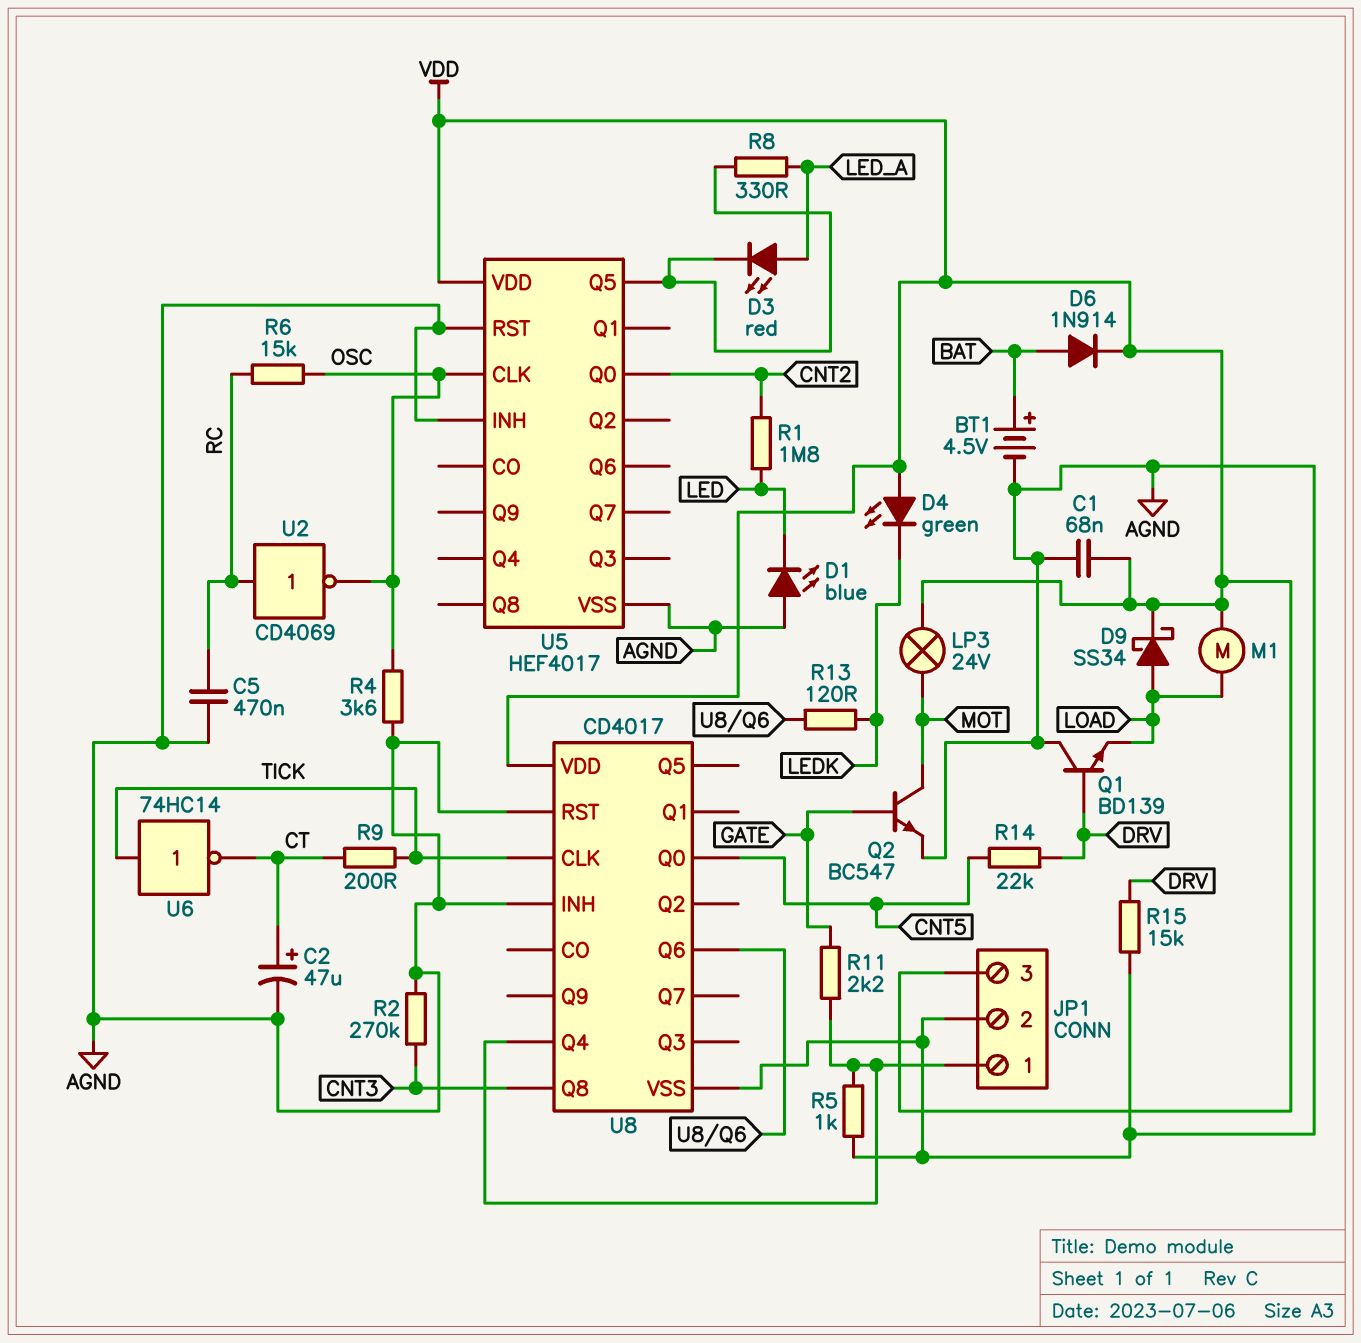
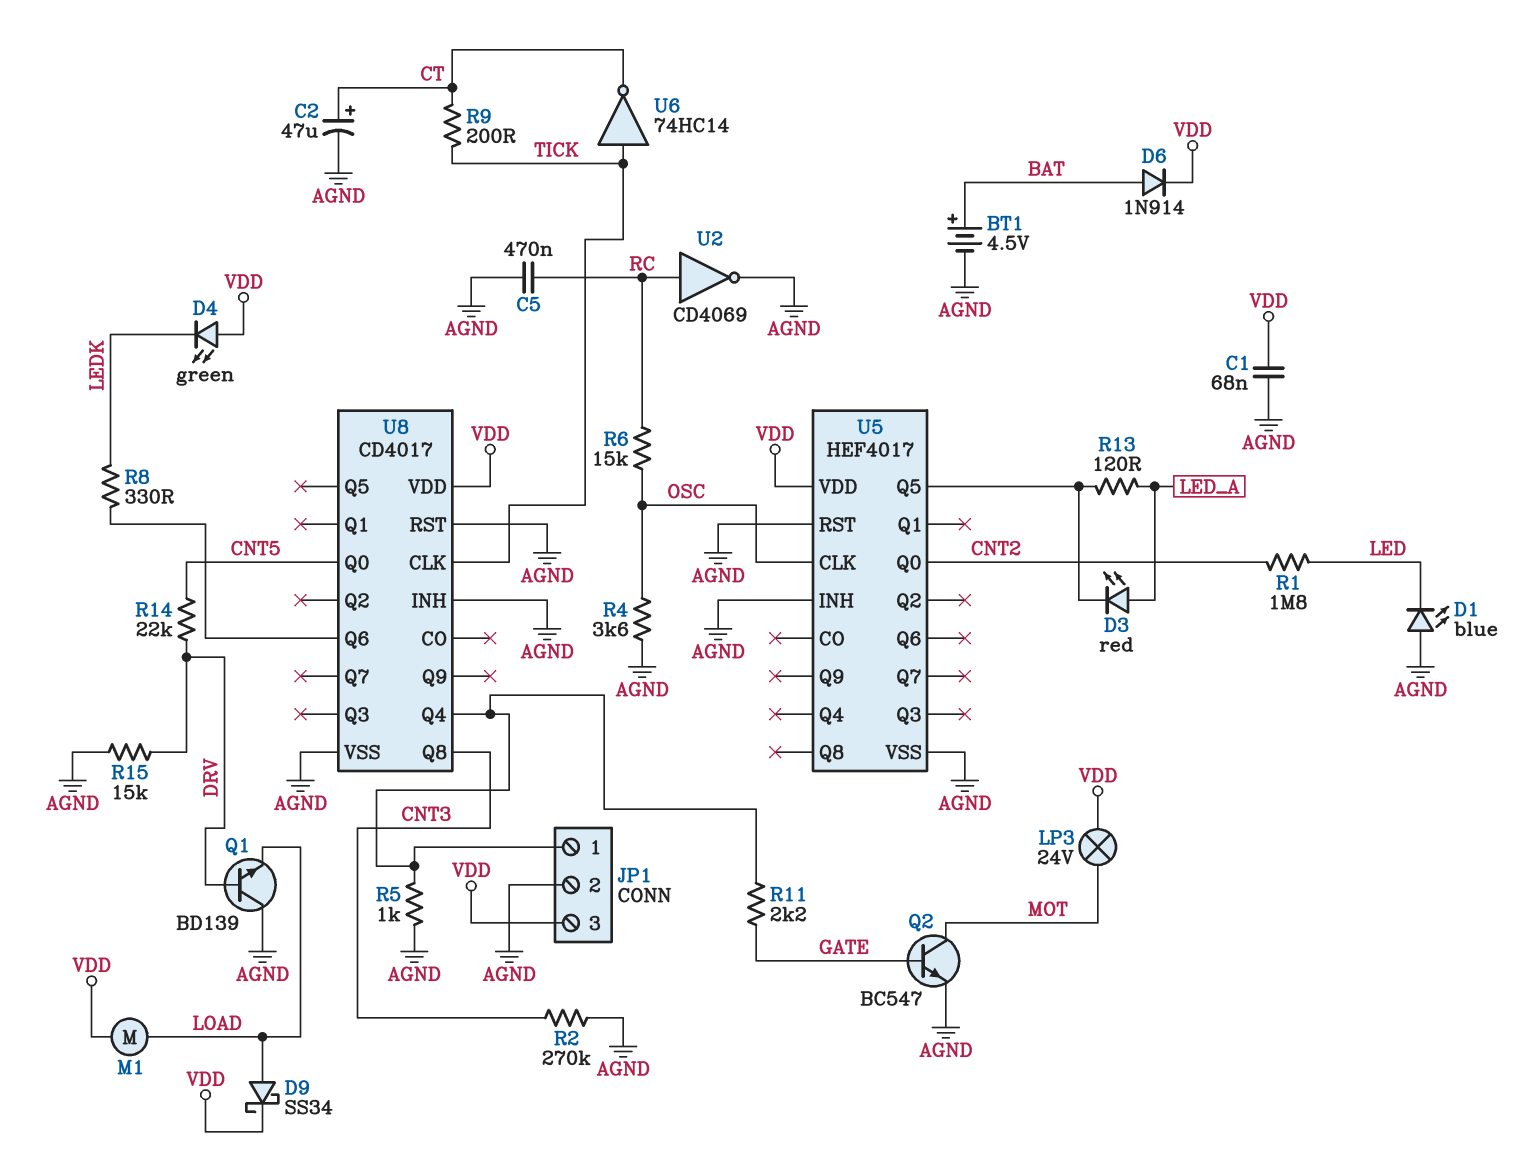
R8: 330 (LED_A, U5/Q5) -> 330 (LEDK, U8/Q6)
R13: 120 (LEDK, U8/Q6) -> 120 (LED_A, U5/Q5)
U2: NOT CD4069 (in RC, out OSC) -> NOT CD4069 (in RC, out AGND)

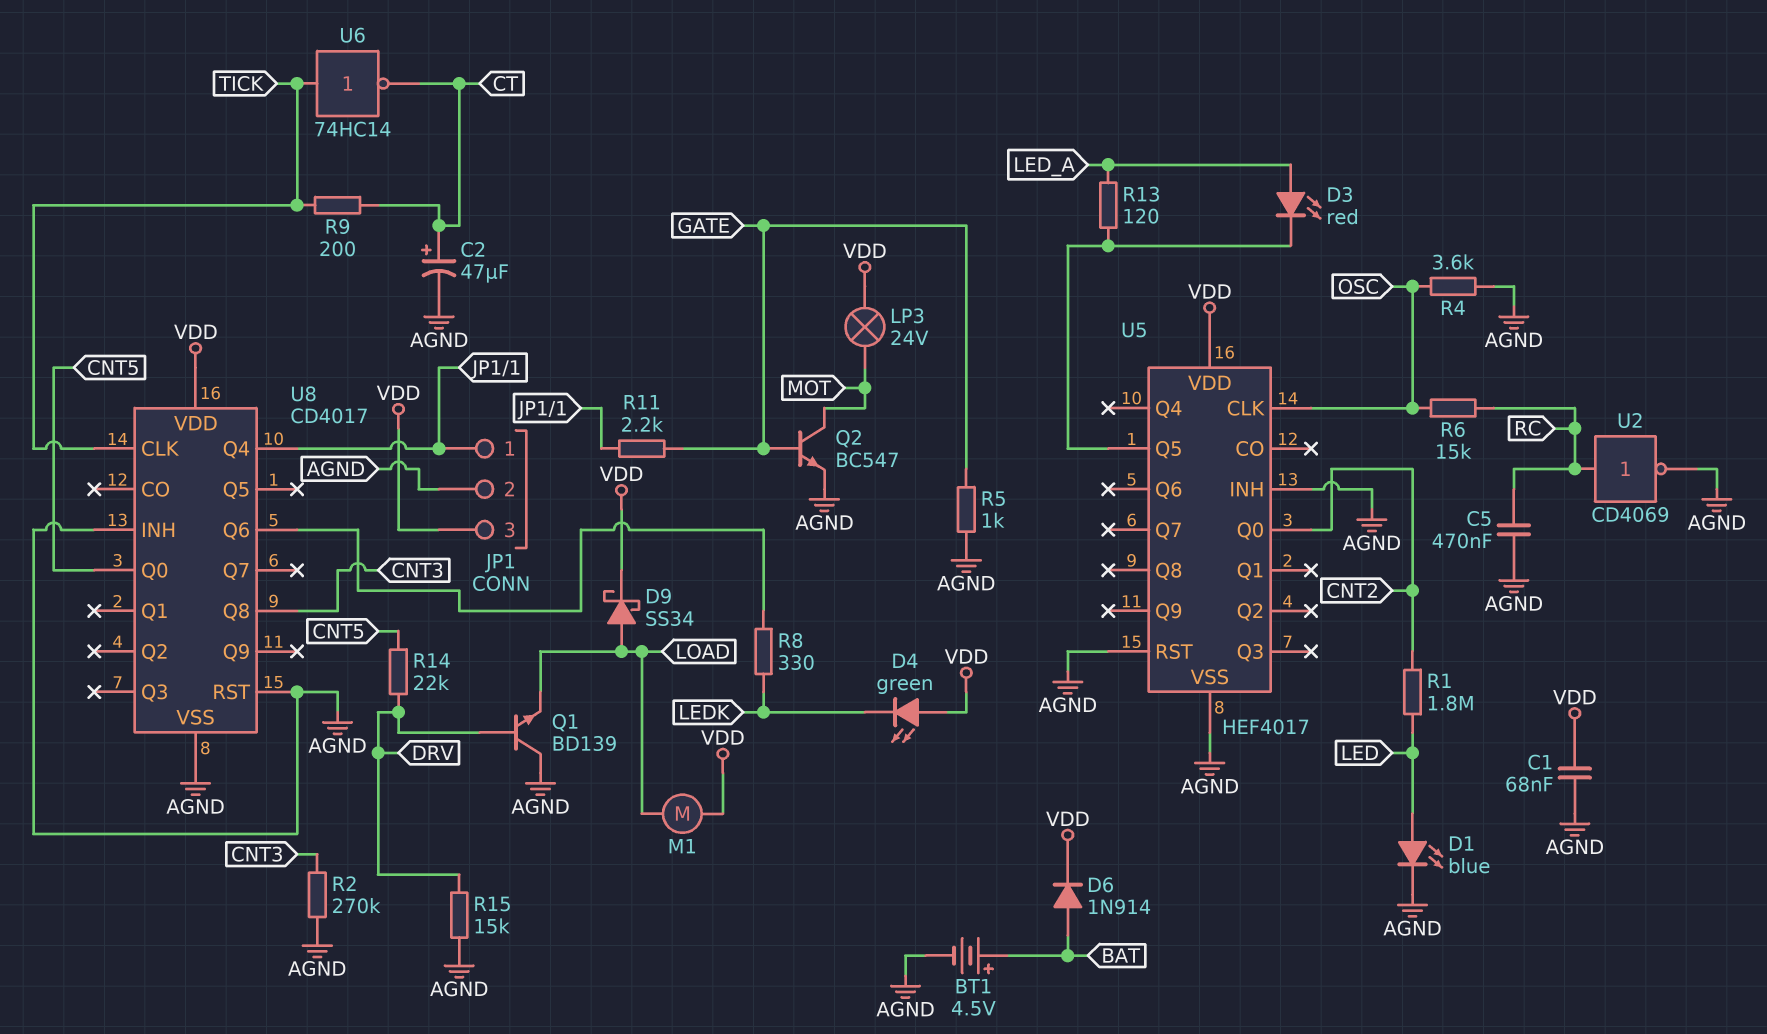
D1: LED blue (A AGND, K LED) -> LED blue (A LED, K AGND)
R5: 1k (AGND, JP1/1) -> 1k (AGND, GATE)

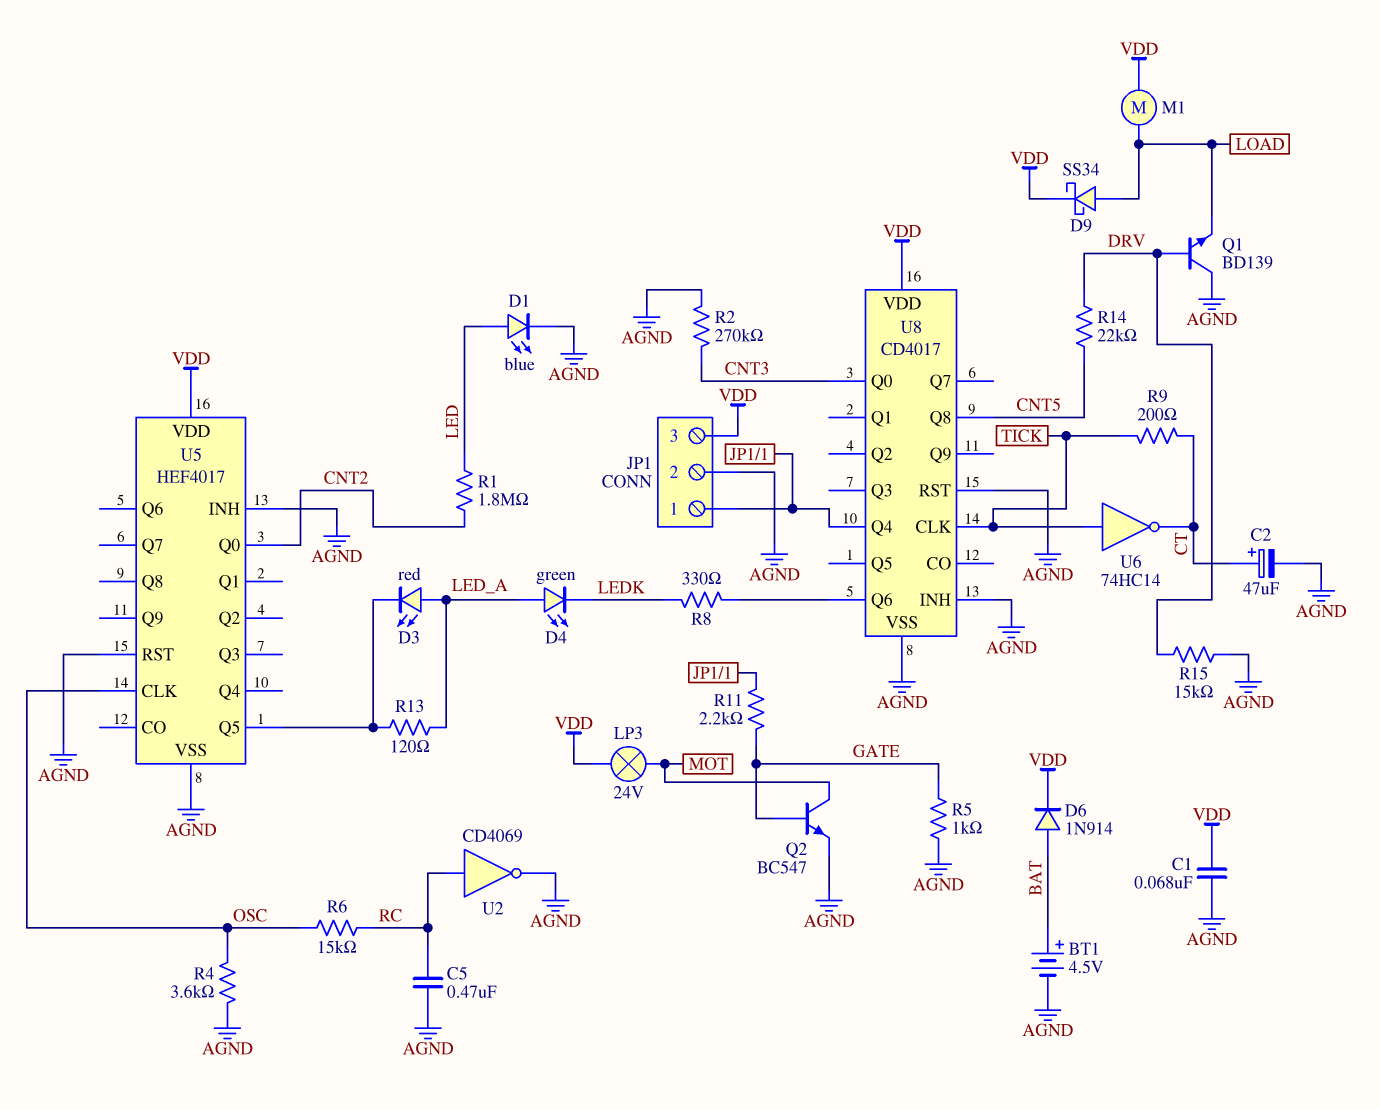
D4: LED green (A VDD, K LEDK) -> LED green (A LED_A, K LEDK)
U8 pin Q0: CNT5 -> CNT3
U8 pin Q8: CNT3 -> CNT5

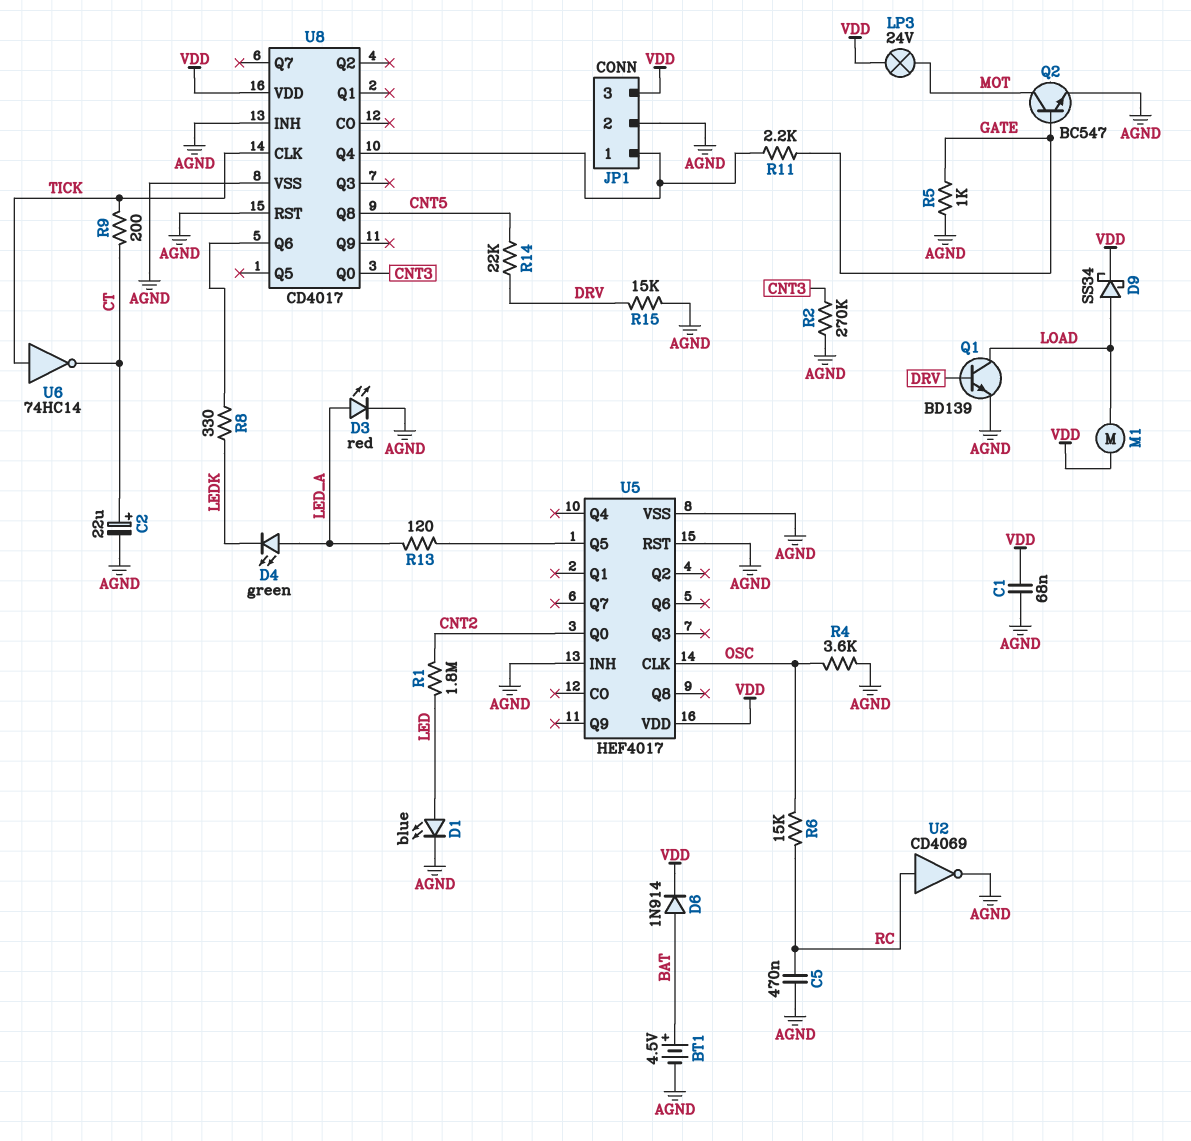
C2: 47uF (plus CT, minus AGND) -> 22uF (plus CT, minus AGND)
D3: LED red (A LED_A, K U5/Q5) -> LED red (A LED_A, K AGND)
Q1: NPN BD139 (B DRV, C AGND, E LOAD) -> NPN BD139 (B DRV, C LOAD, E AGND)

